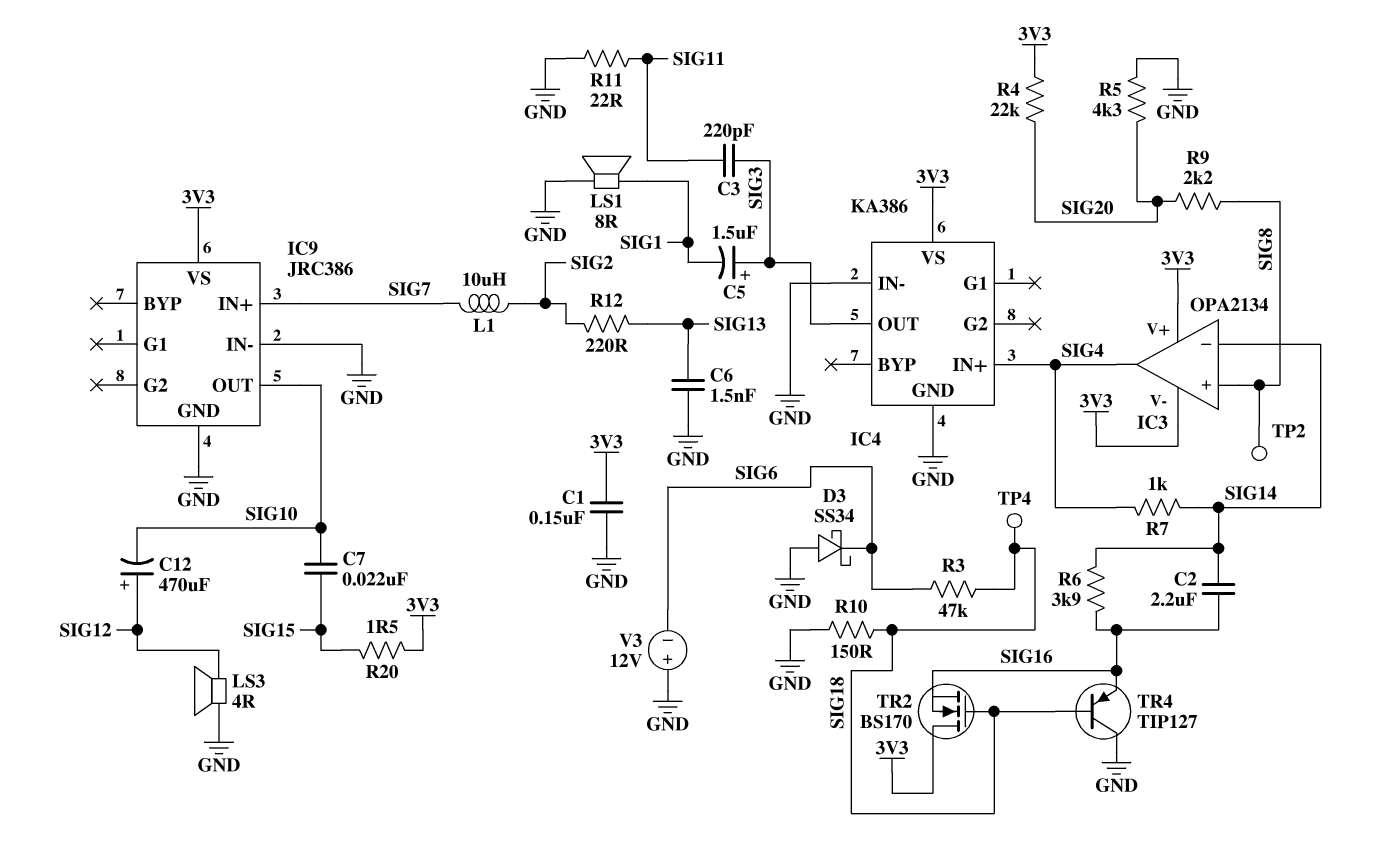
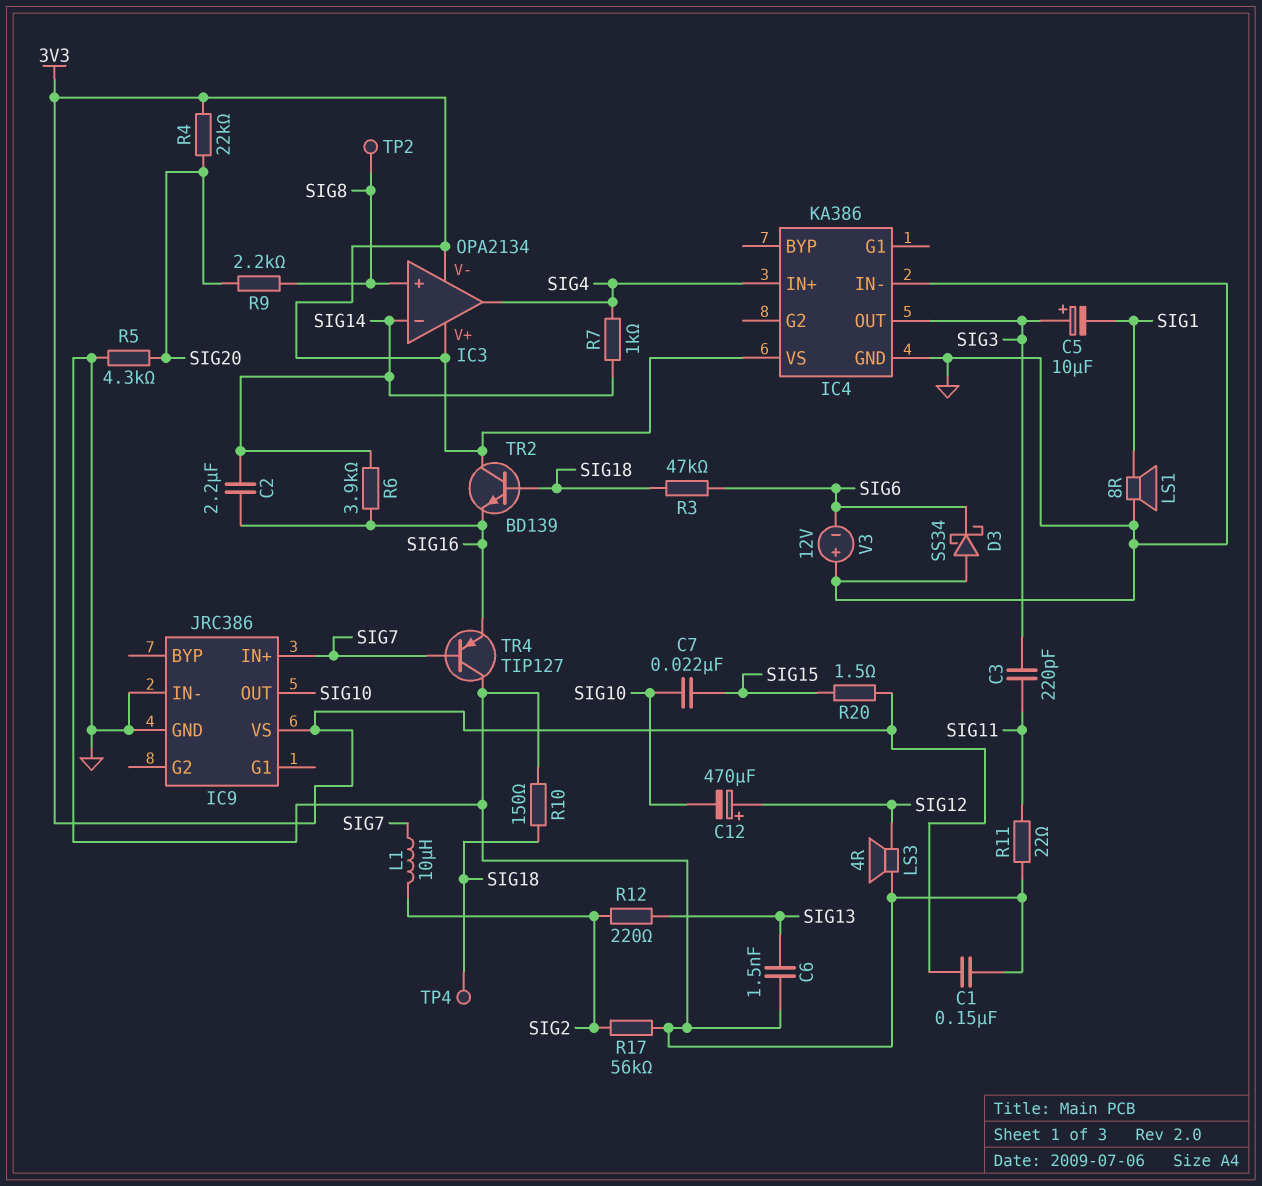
C5: 1.5uF (plus SIG3, minus SIG1) -> 10uF (plus SIG3, minus SIG1)
R17: none -> 56k (GND, SIG2)
TR2: NMOS BS170 (G SIG18, D 3V3, S SIG16) -> NPN BD139 (B SIG18, C 3V3, E SIG16)
TR4: PNP TIP127 (B SIG18, C GND, E SIG16) -> PNP TIP127 (B SIG7, C GND, E SIG16)

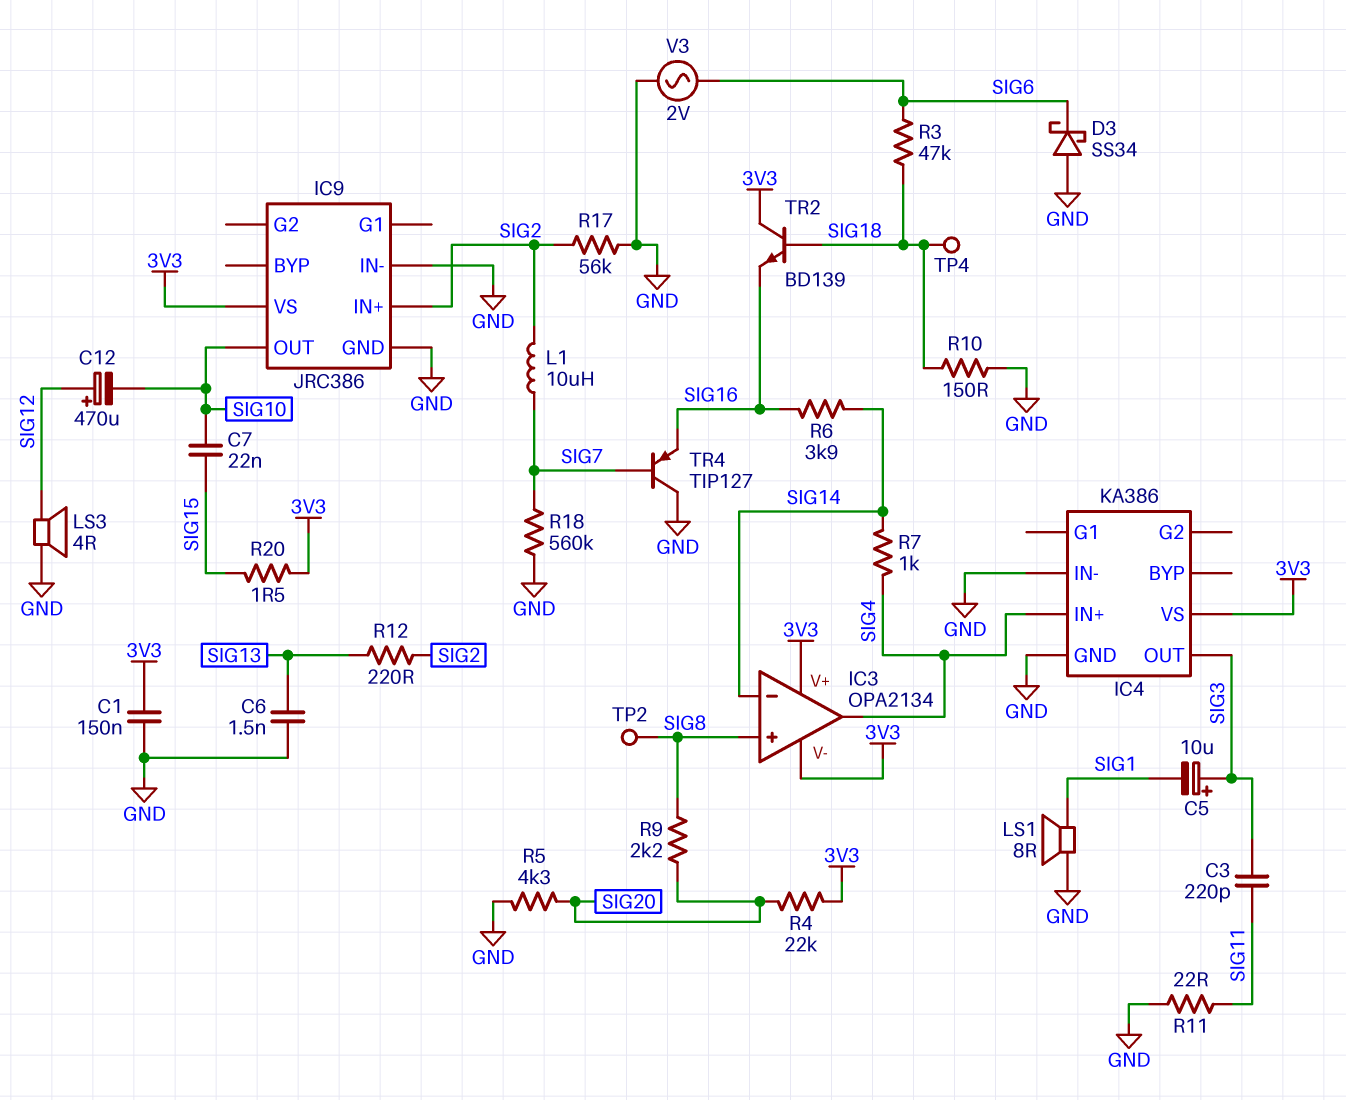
C2: 2.2uF (SIG14, SIG16) -> none
IC9 pin IN+: SIG7 -> SIG2
R18: none -> 560k (GND, SIG7)
V3: 12V (plus GND, minus SIG6) -> AC 2V (GND, SIG6)

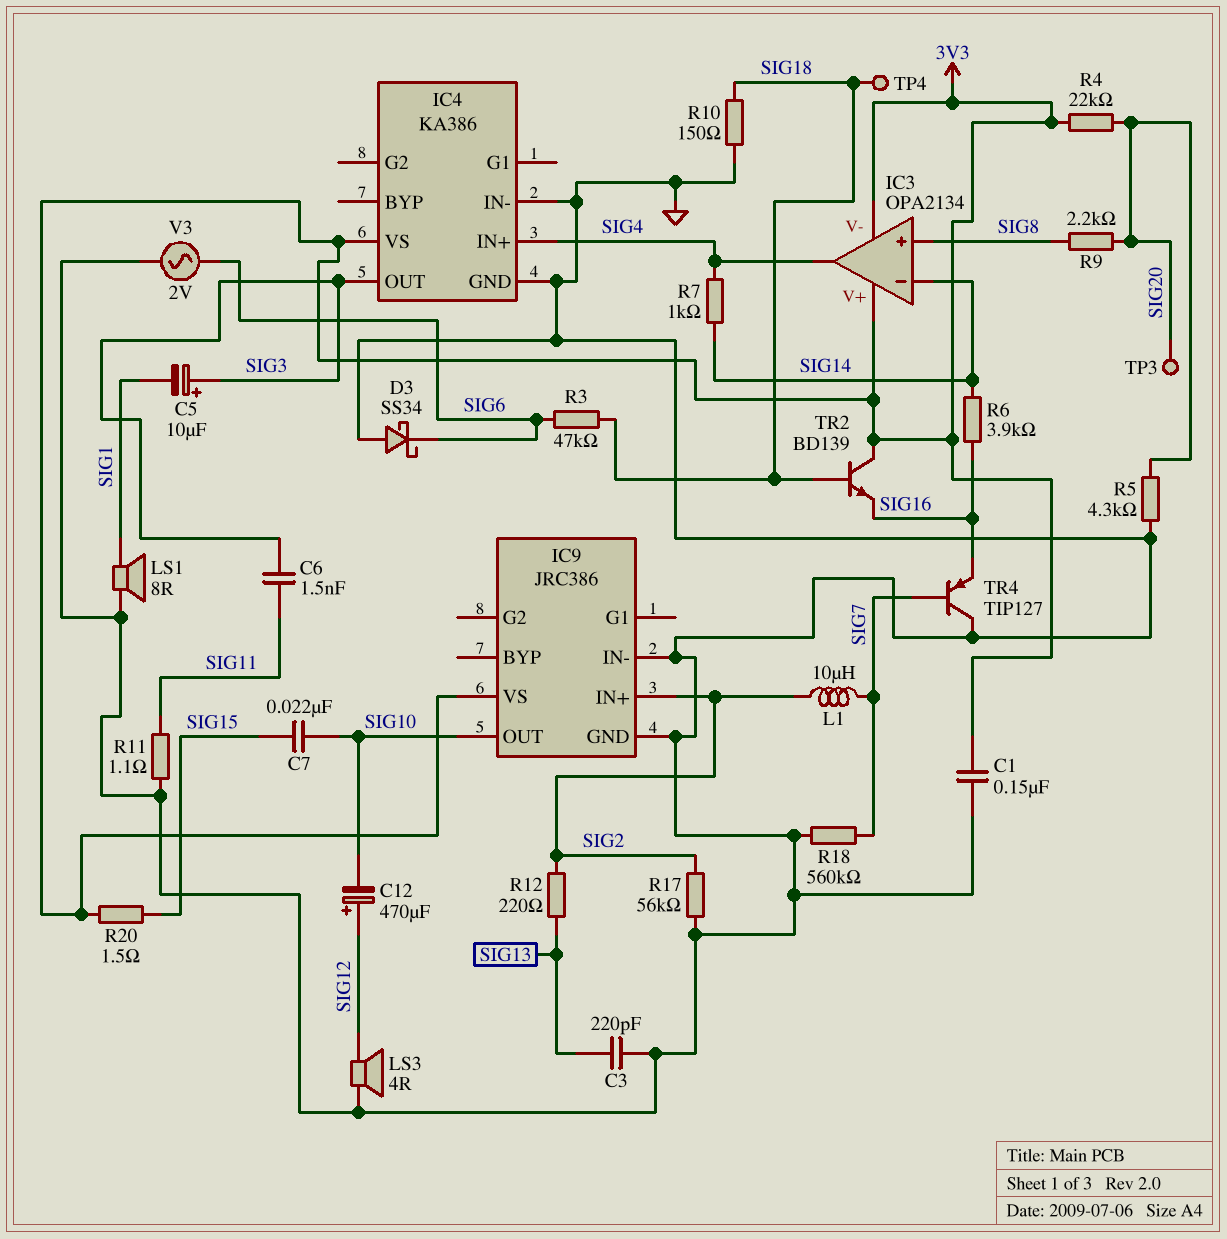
C3: 220pF (SIG3, SIG11) -> 220pF (GND, SIG13)
C6: 1.5nF (GND, SIG13) -> 1.5nF (SIG3, SIG11)
R11: 22 (GND, SIG11) -> 1.1 (GND, SIG11)
TP2: test point (SIG8) -> none
TP3: none -> test point (SIG20)

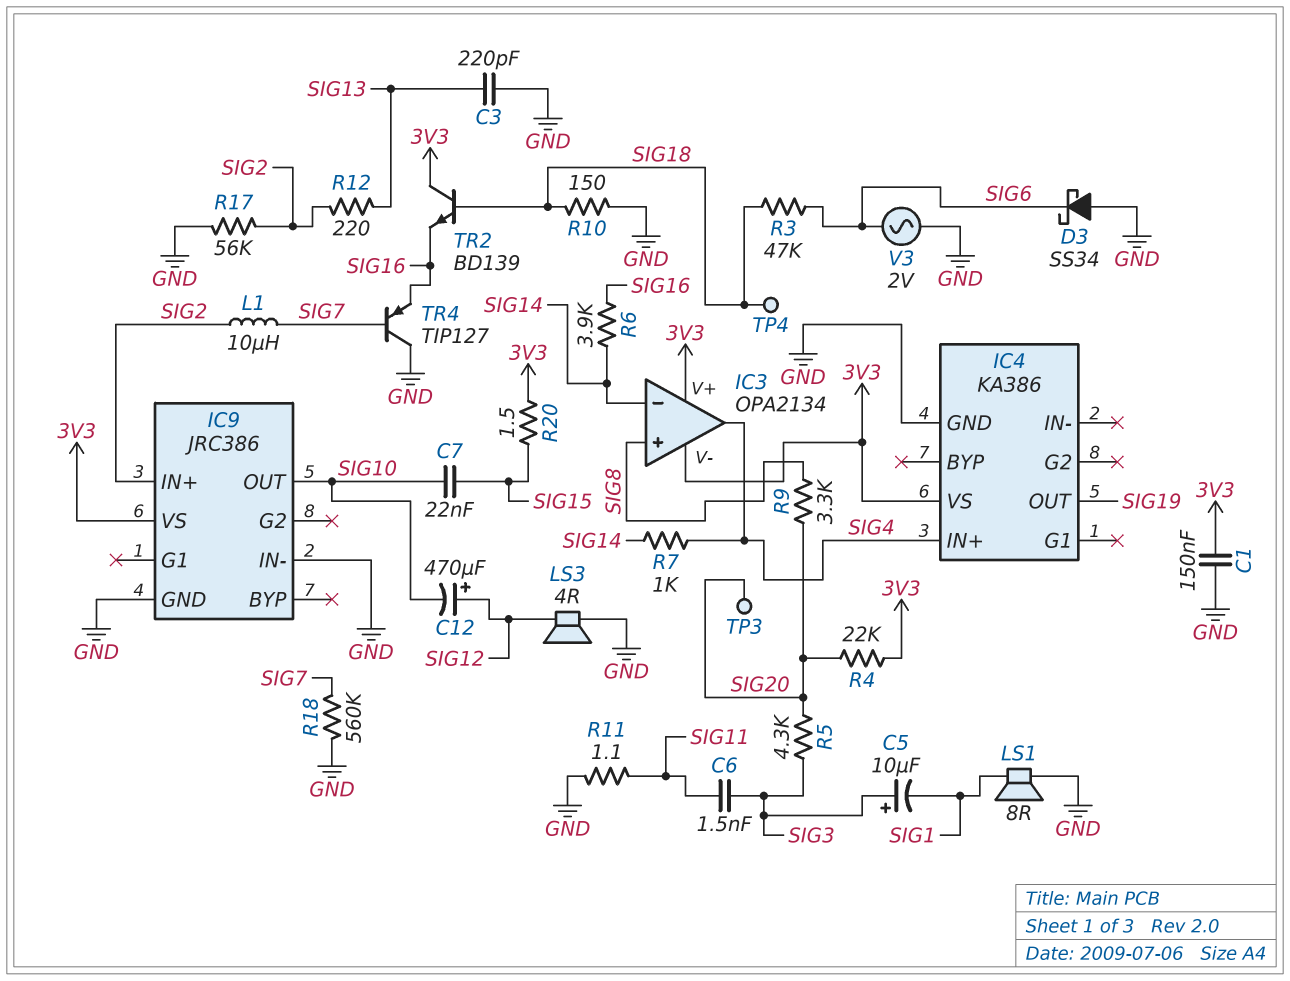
IC4 pin IN-: GND -> none
IC4 pin OUT: SIG3 -> SIG19
R5: 4.3k (GND, SIG20) -> 4.3k (SIG3, SIG20)
R9: 2.2k (SIG8, SIG20) -> 3.3k (SIG8, SIG20)

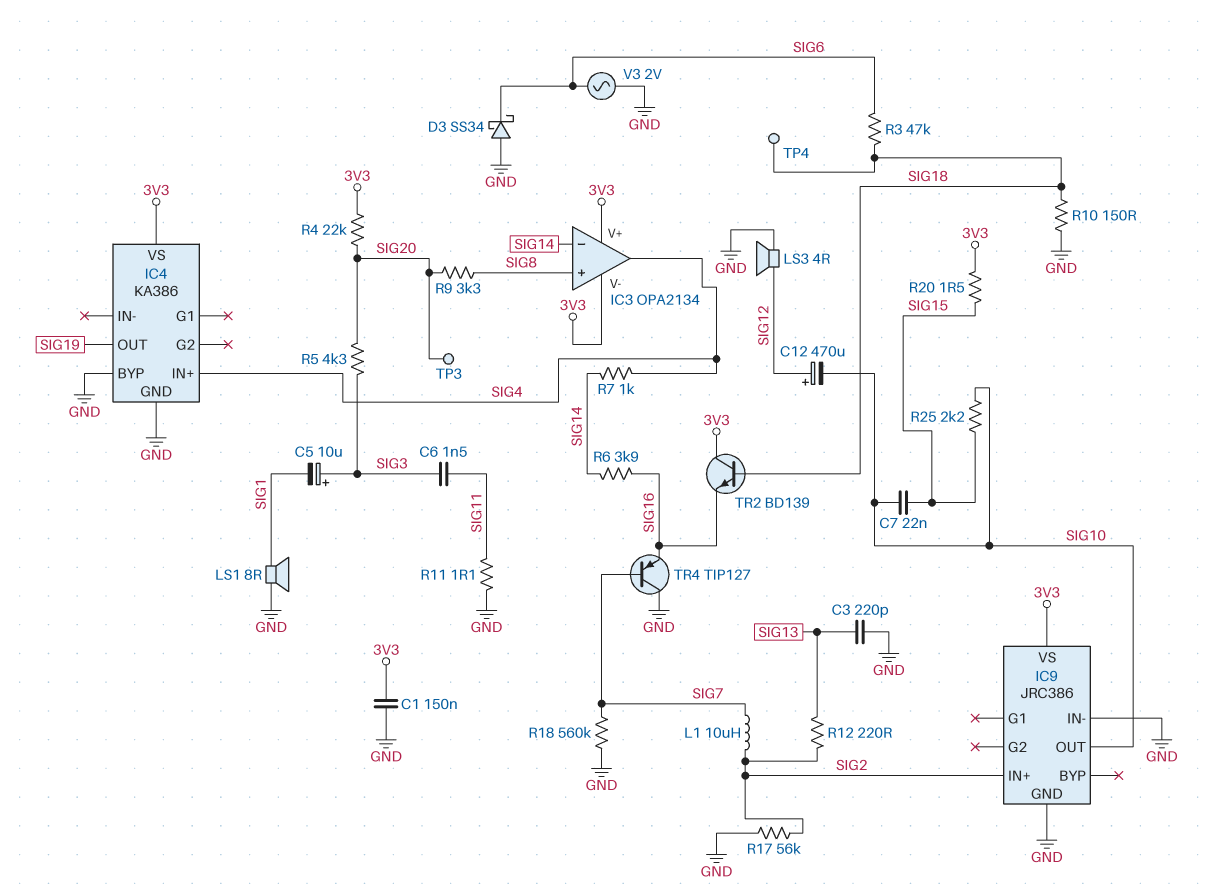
IC4 pin BYP: none -> GND
R25: none -> 2.2k (SIG10, SIG15)

